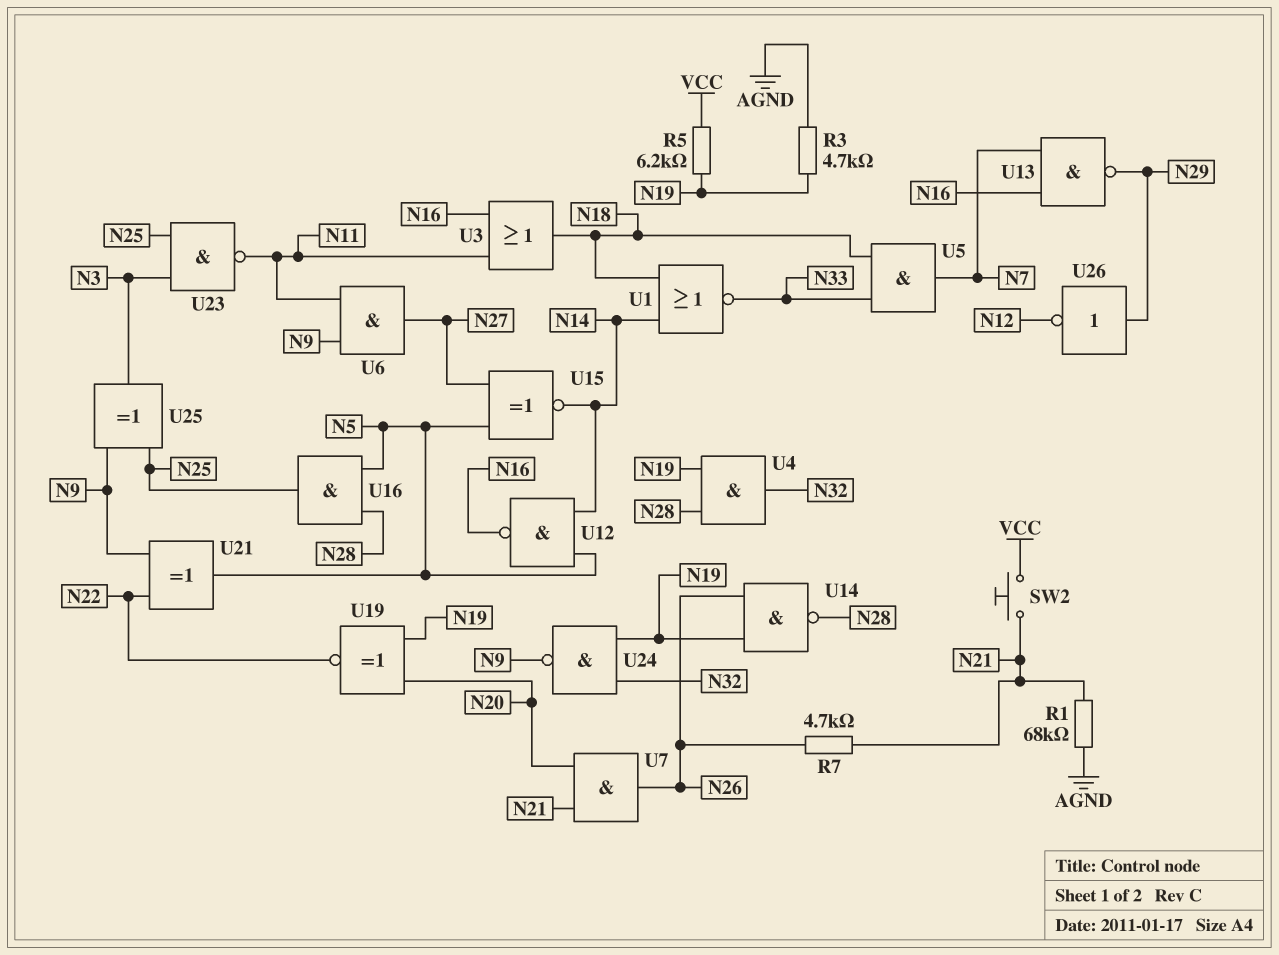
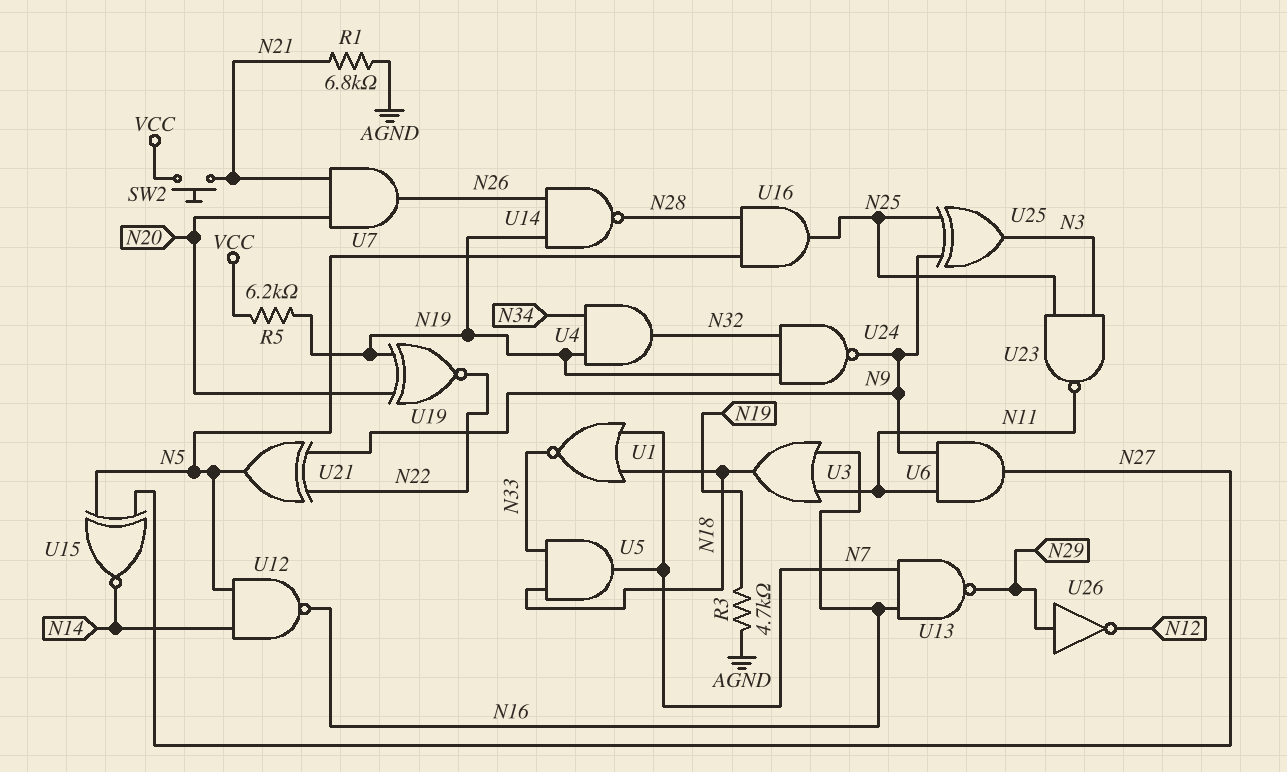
R1: 68k (AGND, N21) -> 6.8k (AGND, N21)
R7: 4.7k (N21, N26) -> none
U1: NOR (in N14, in N18, out N33) -> NOR (in N7, in N18, out N33)
U4: AND (in N19, in N28, out N32) -> AND (in N19, in N34, out N32)

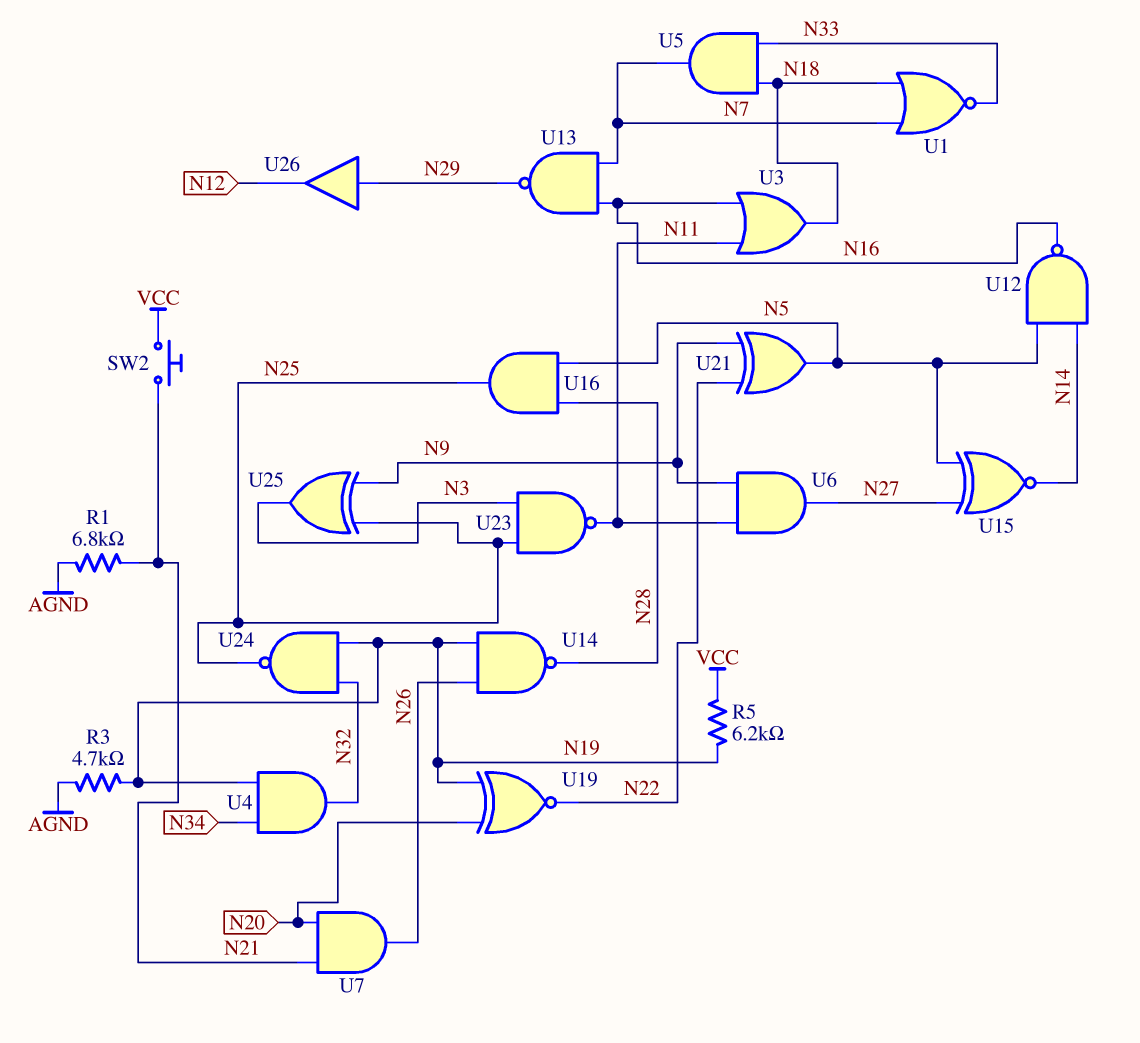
U24: NAND (in N19, in N32, out N9) -> NAND (in N19, in N32, out N25)
U26: NOT (in N29, out N12) -> buffer (in N29, out N12)

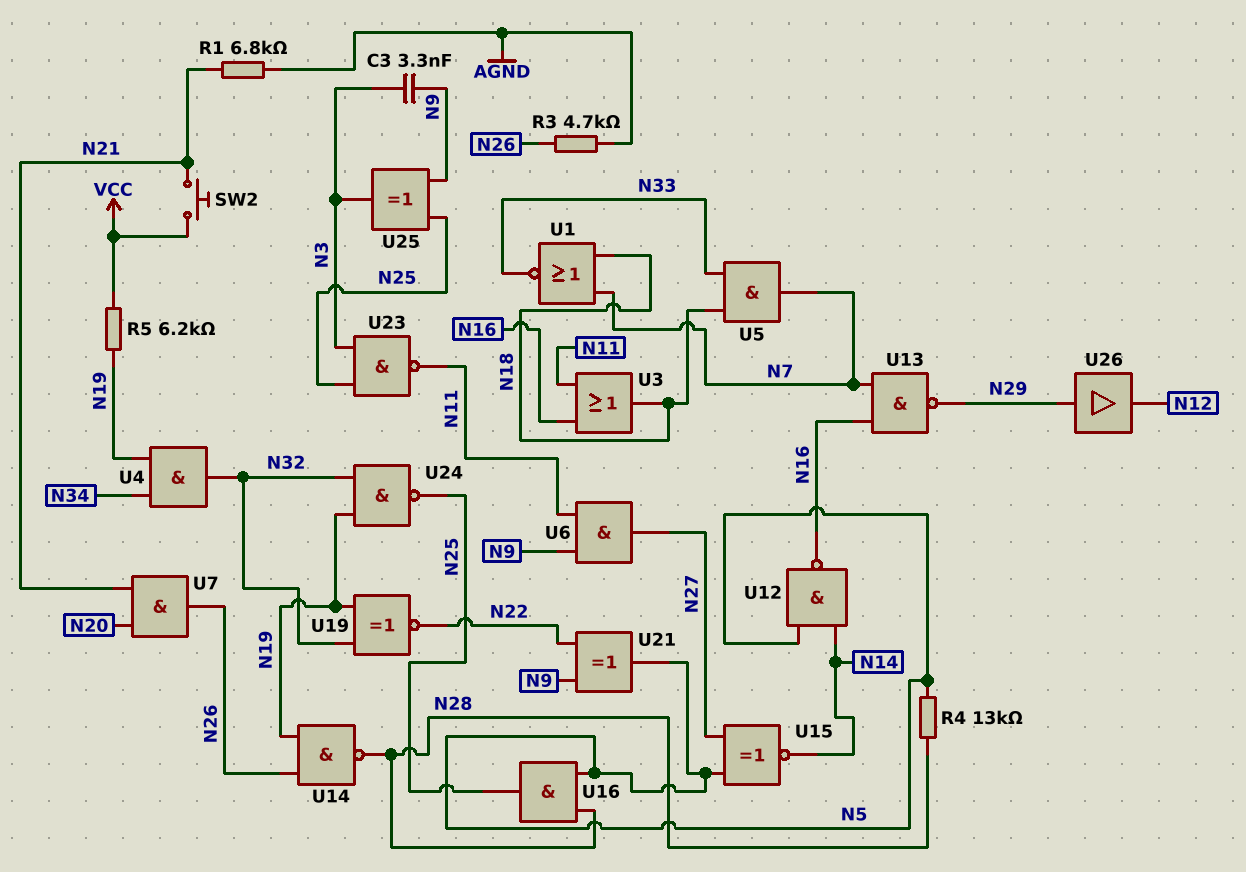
C3: none -> 3.3nF (N3, N9)
R3: 4.7k (AGND, N19) -> 4.7k (AGND, N26)
R4: none -> 13k (N5, N28)
U19: XNOR (in N19, in N20, out N22) -> XNOR (in N19, in N32, out N22)

